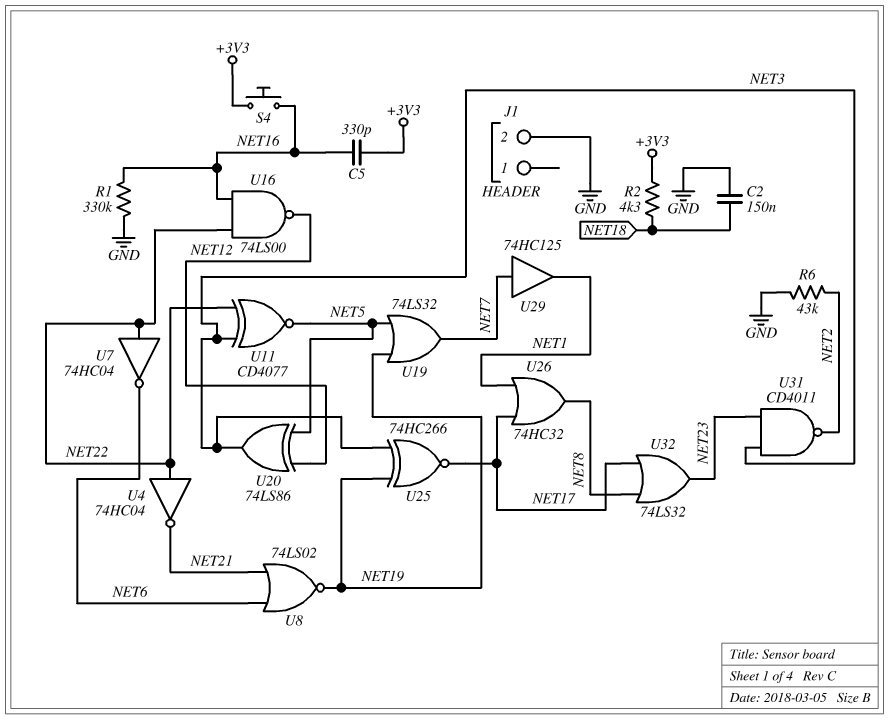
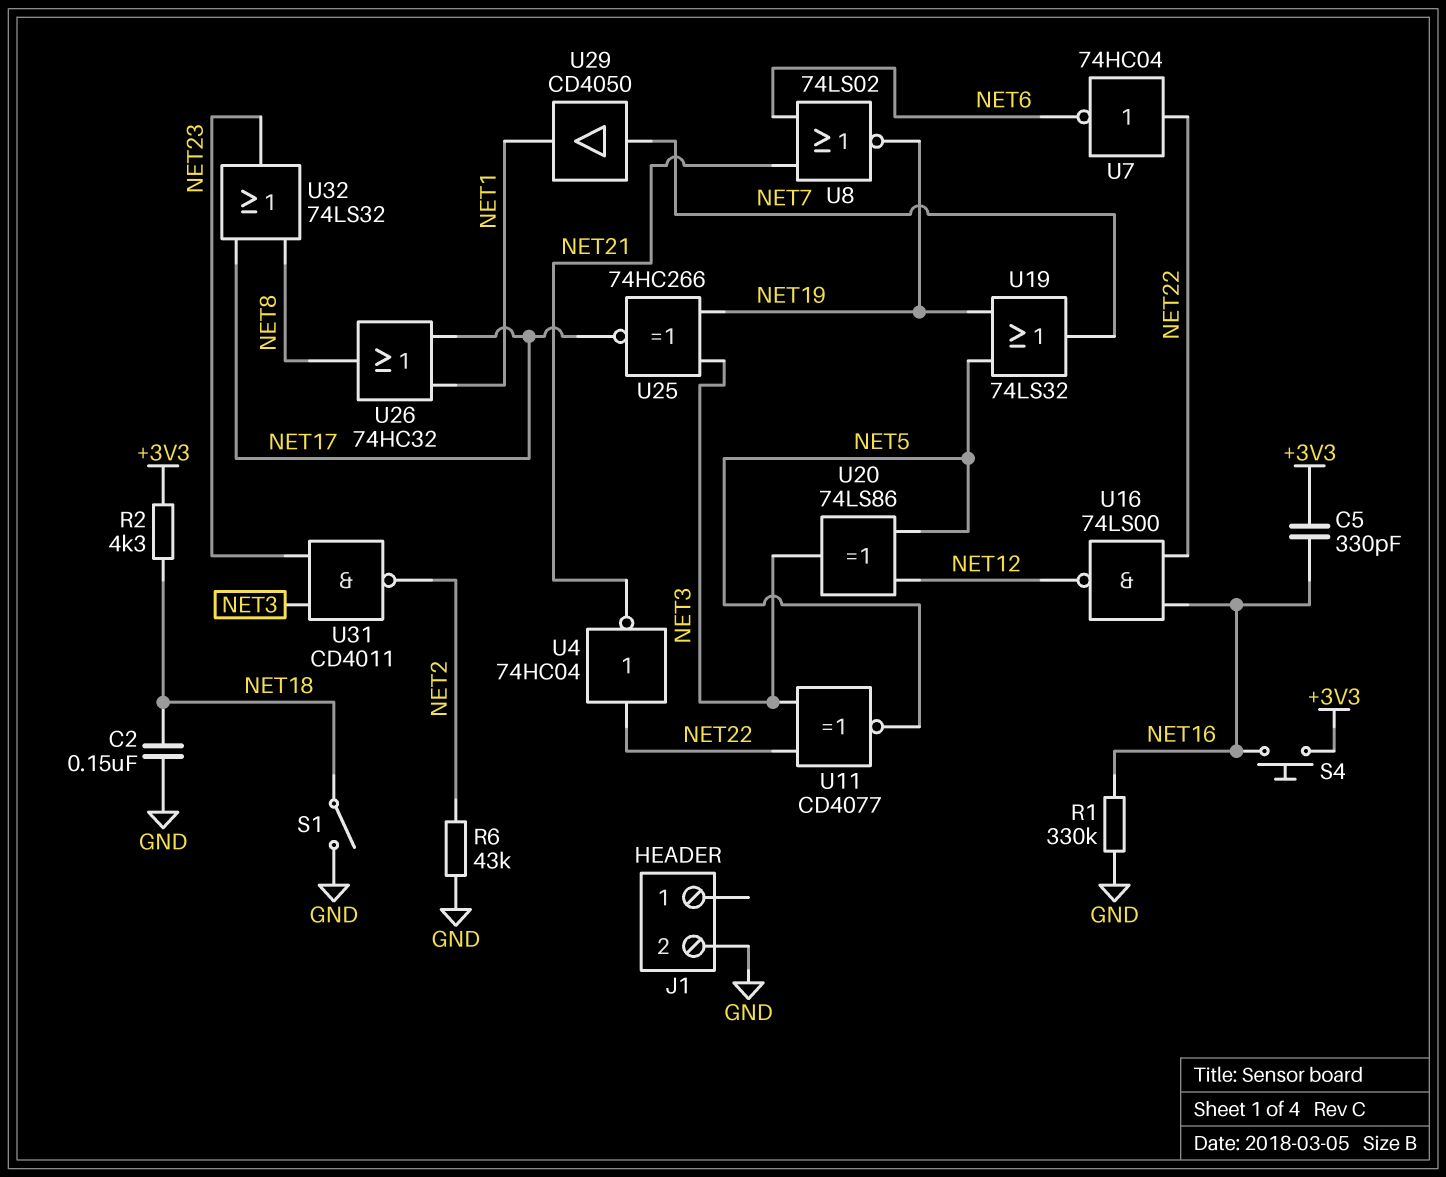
S1: none -> switch (GND, NET18)
U29: buffer 74HC125 (in NET7, out NET1) -> buffer CD4050 (in NET7, out NET1)

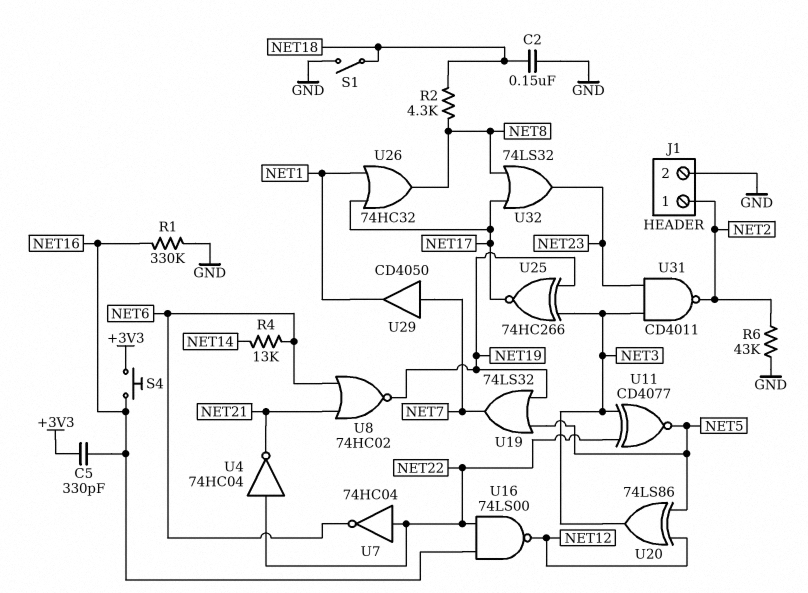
J1 pin 1: none -> NET2
R2: 4.3k (+3V3, NET18) -> 4.3k (NET8, NET18)
R4: none -> 13k (NET6, NET14)
U8: NOR 74LS02 (in NET6, in NET21, out NET19) -> NOR 74HC02 (in NET6, in NET21, out NET19)

